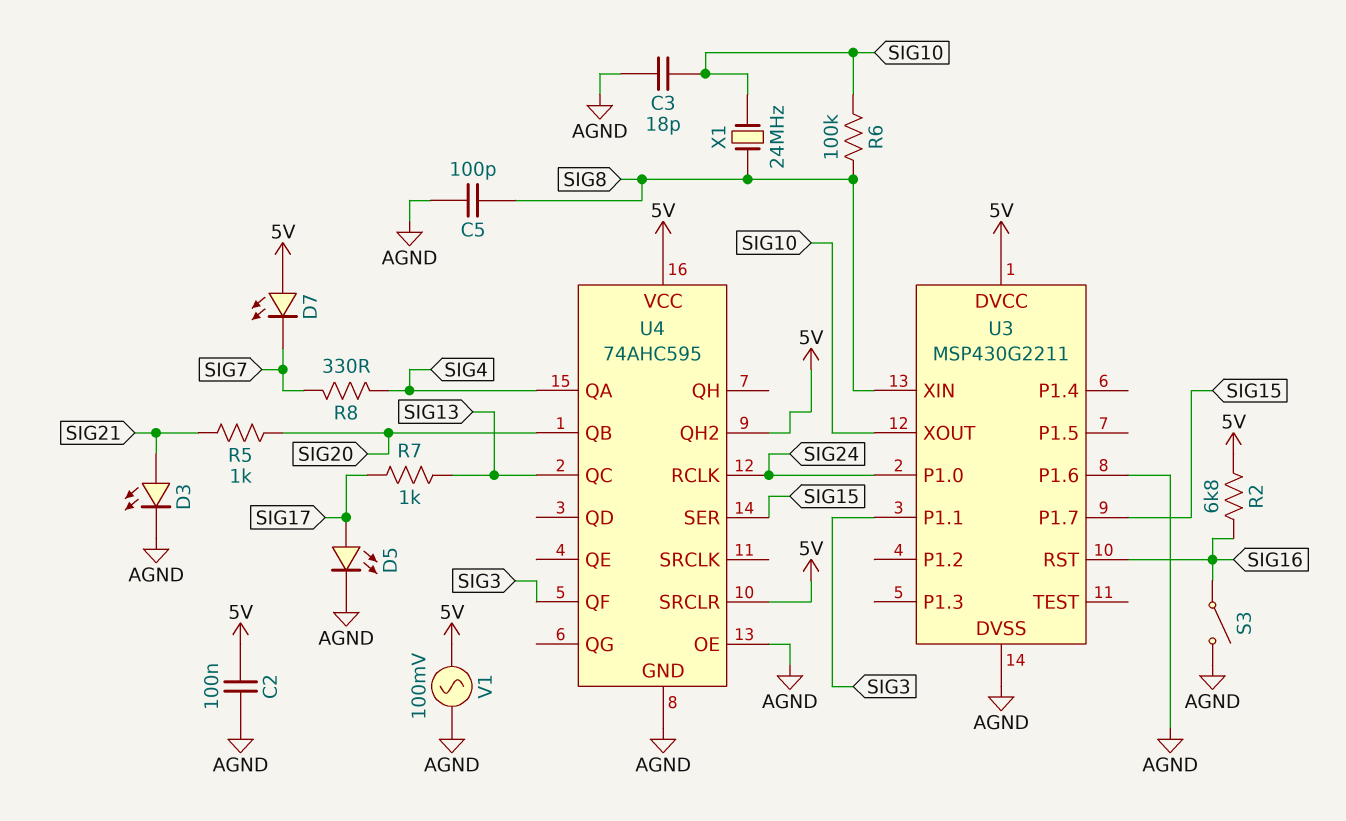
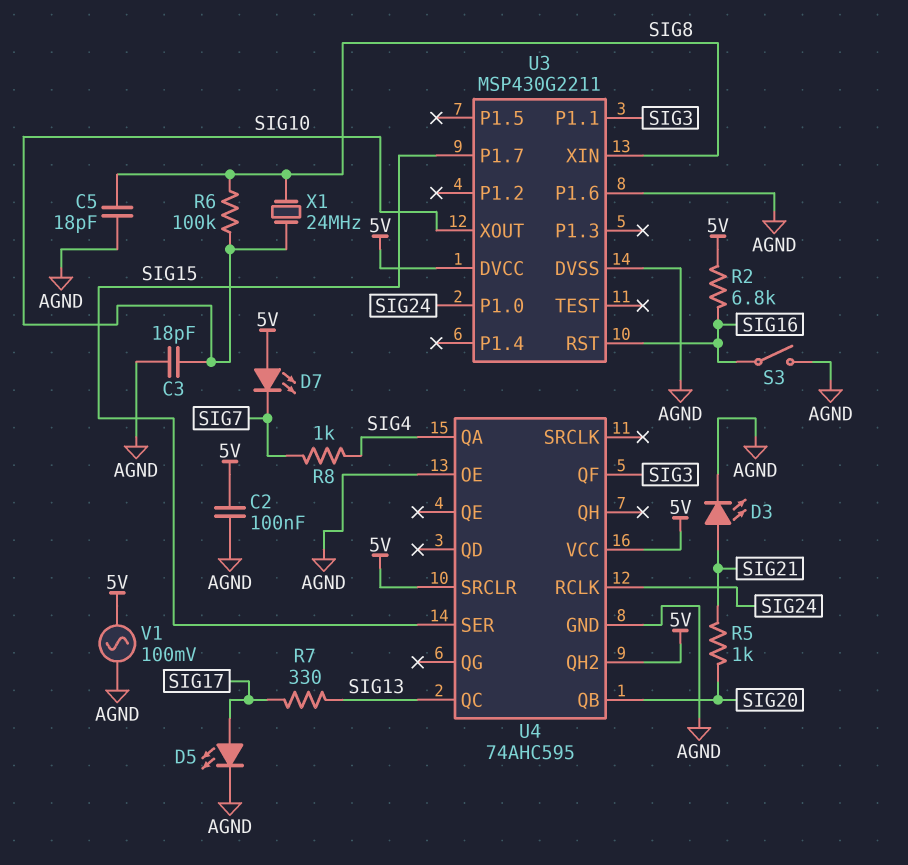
C5: 100pF (AGND, SIG8) -> 18pF (AGND, SIG8)
R7: 1k (SIG13, SIG17) -> 330 (SIG13, SIG17)
R8: 330 (SIG4, SIG7) -> 1k (SIG4, SIG7)

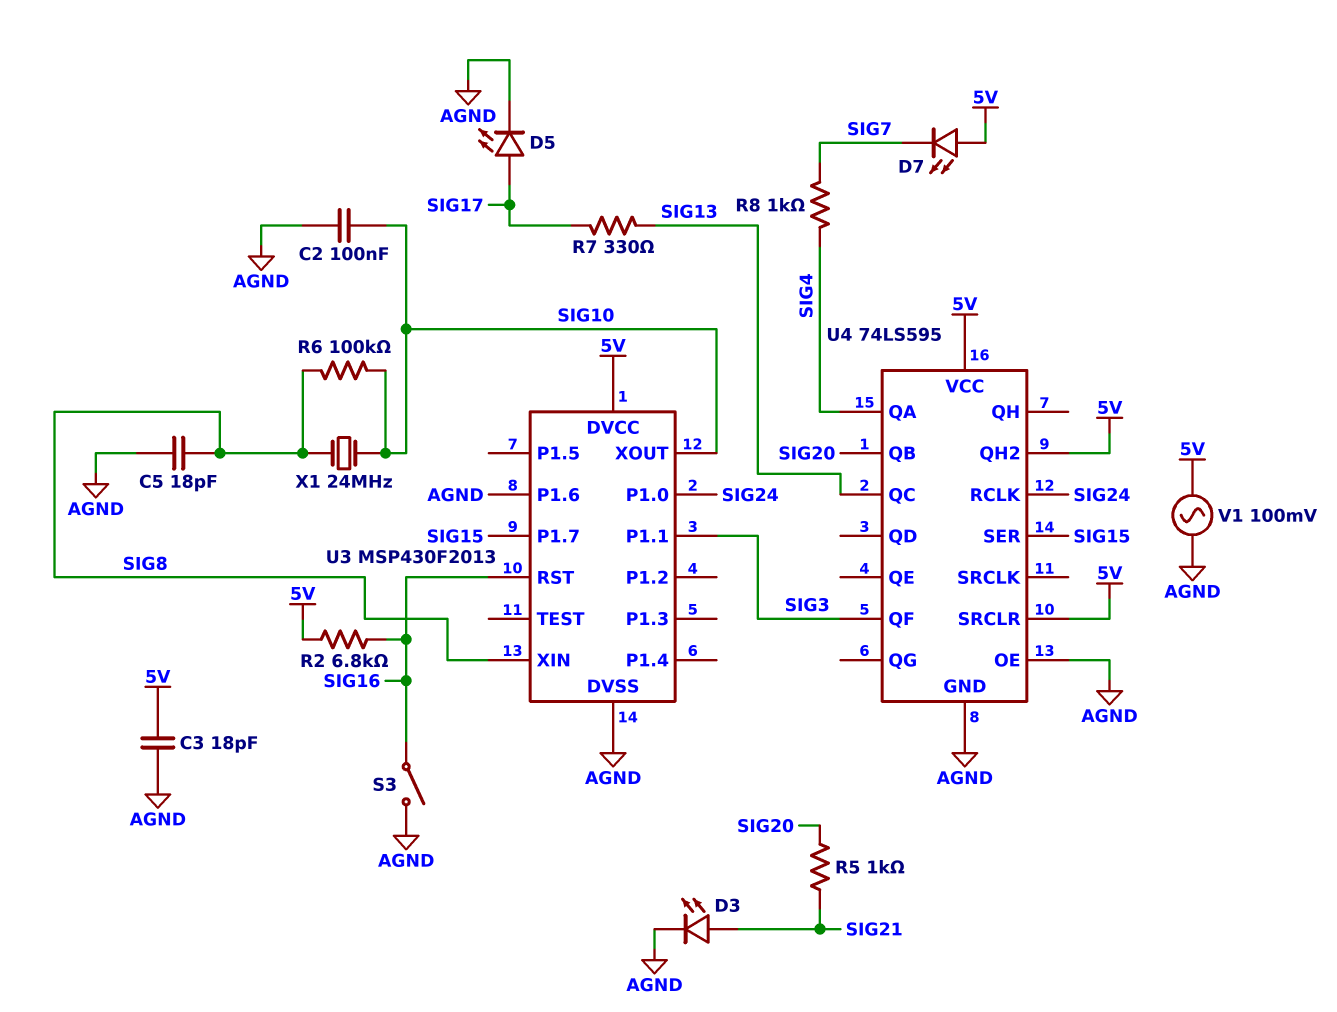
C2: 100nF (5V, AGND) -> 100nF (AGND, SIG10)
C3: 18pF (AGND, SIG10) -> 18pF (5V, AGND)
U3: MSP430G2211 -> MSP430F2013
U4: 74AHC595 -> 74LS595

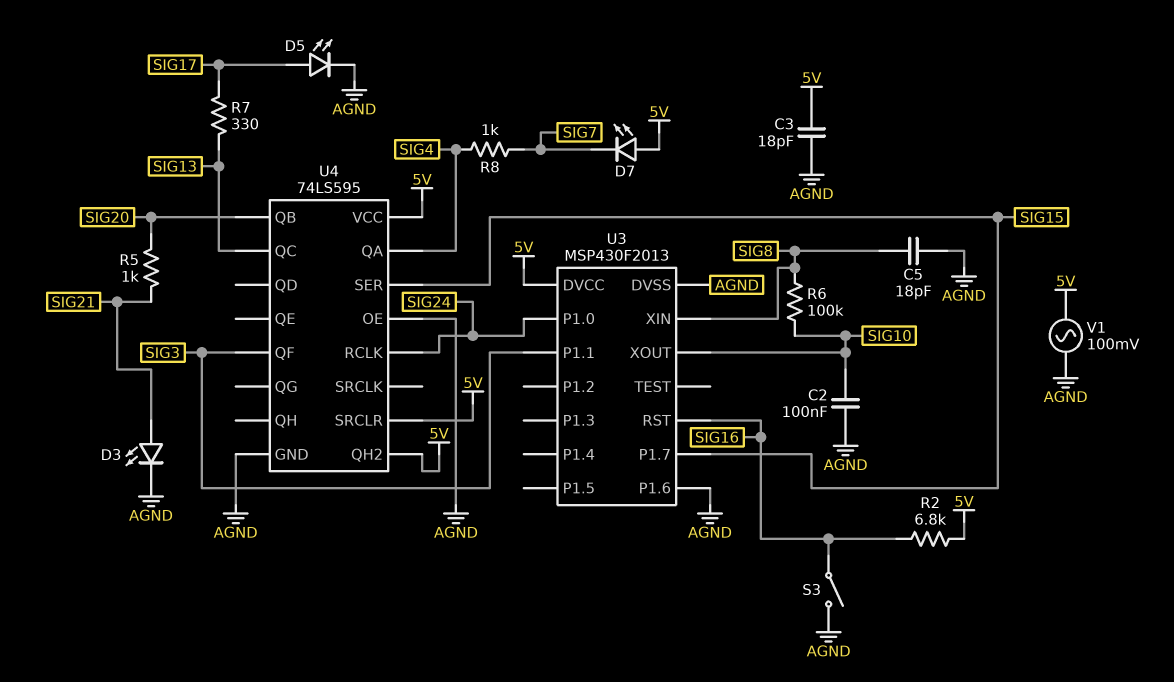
X1: 24MHz (SIG8, SIG10) -> none

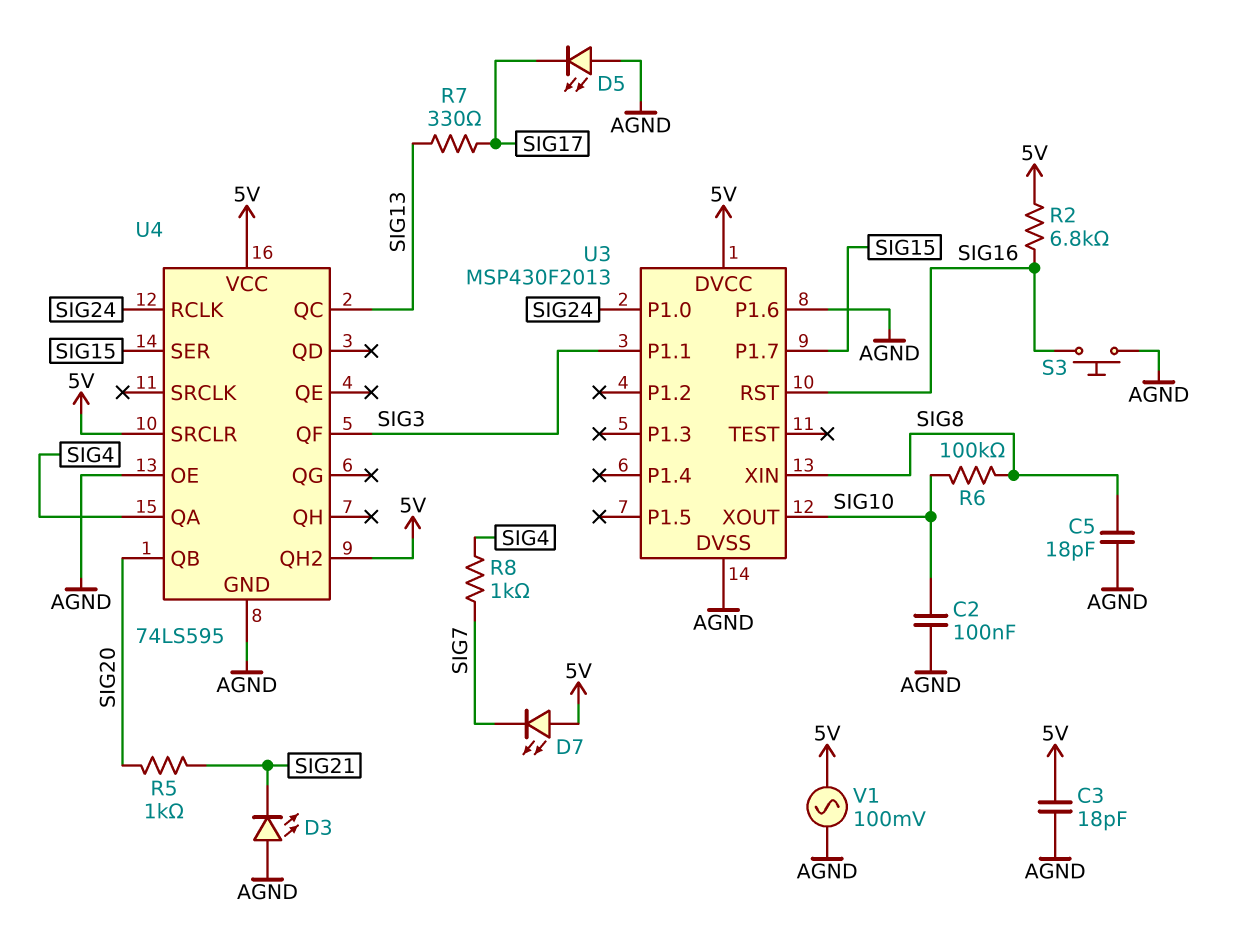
D3: LED (A SIG21, K AGND) -> LED (A AGND, K SIG21)
D5: LED (A SIG17, K AGND) -> LED (A AGND, K SIG17)
S3: switch (AGND, SIG16) -> button (AGND, SIG16)

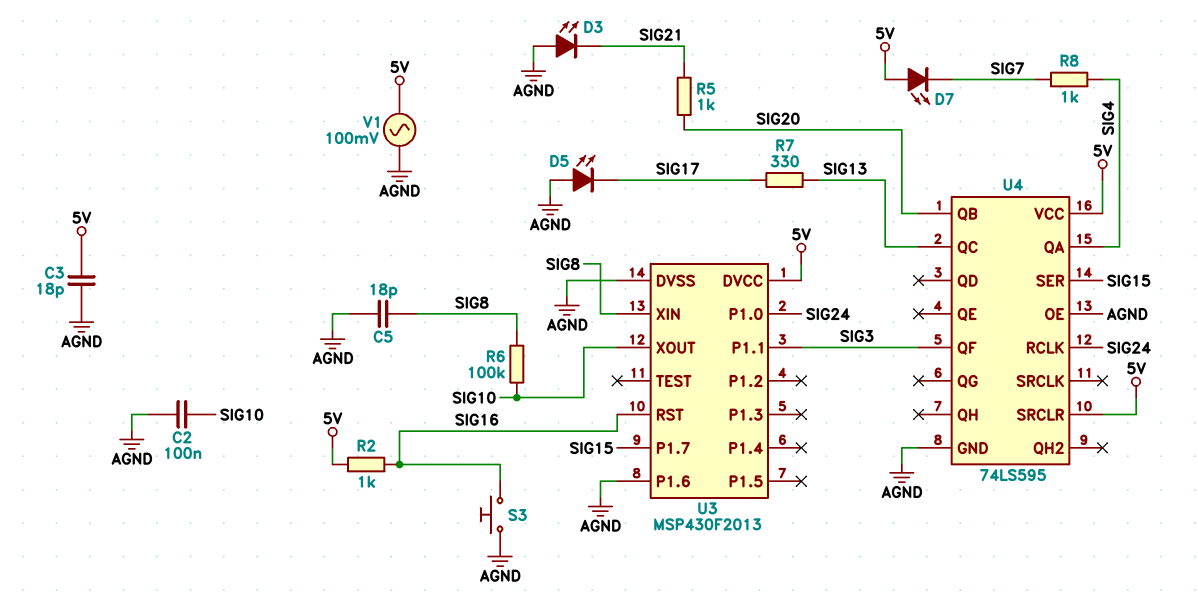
R2: 6.8k (5V, SIG16) -> 1k (5V, SIG16)
U4 pin QH2: 5V -> none

